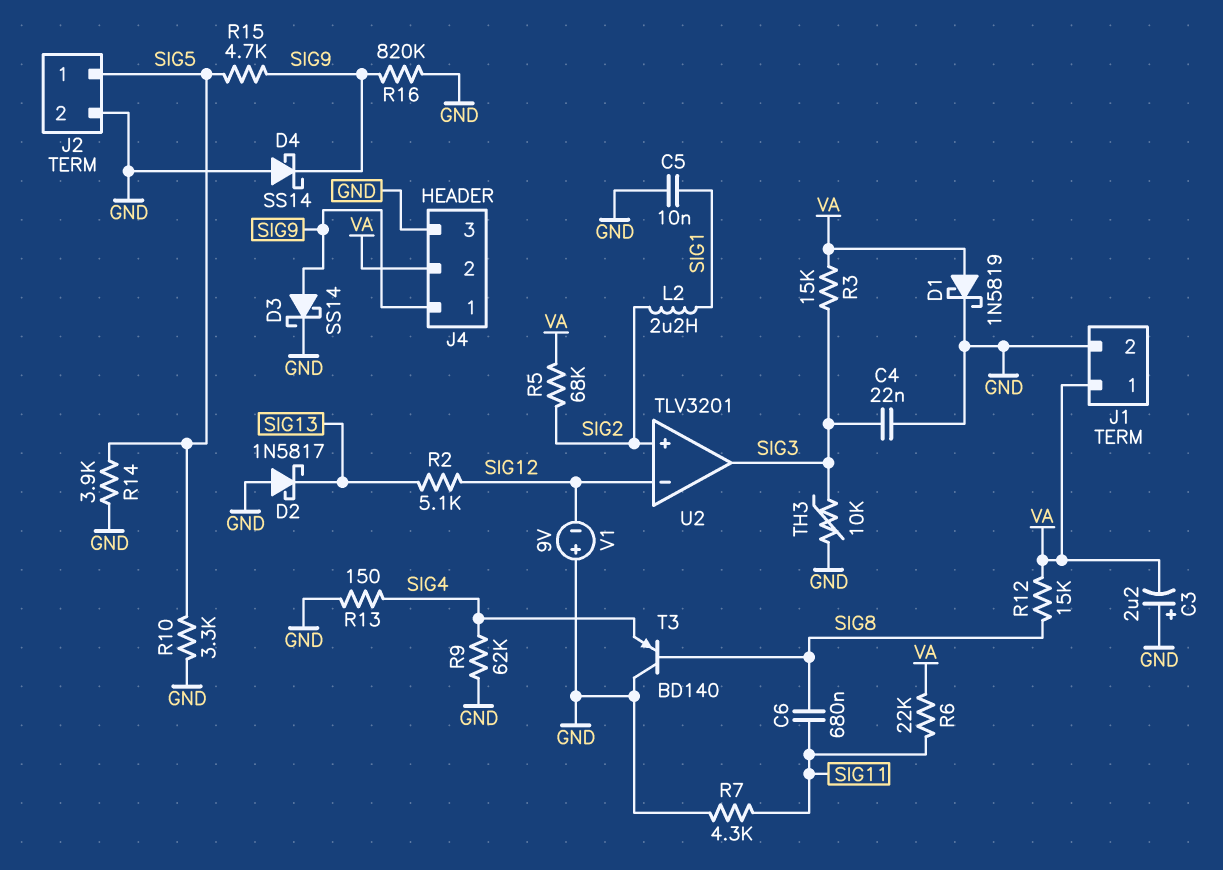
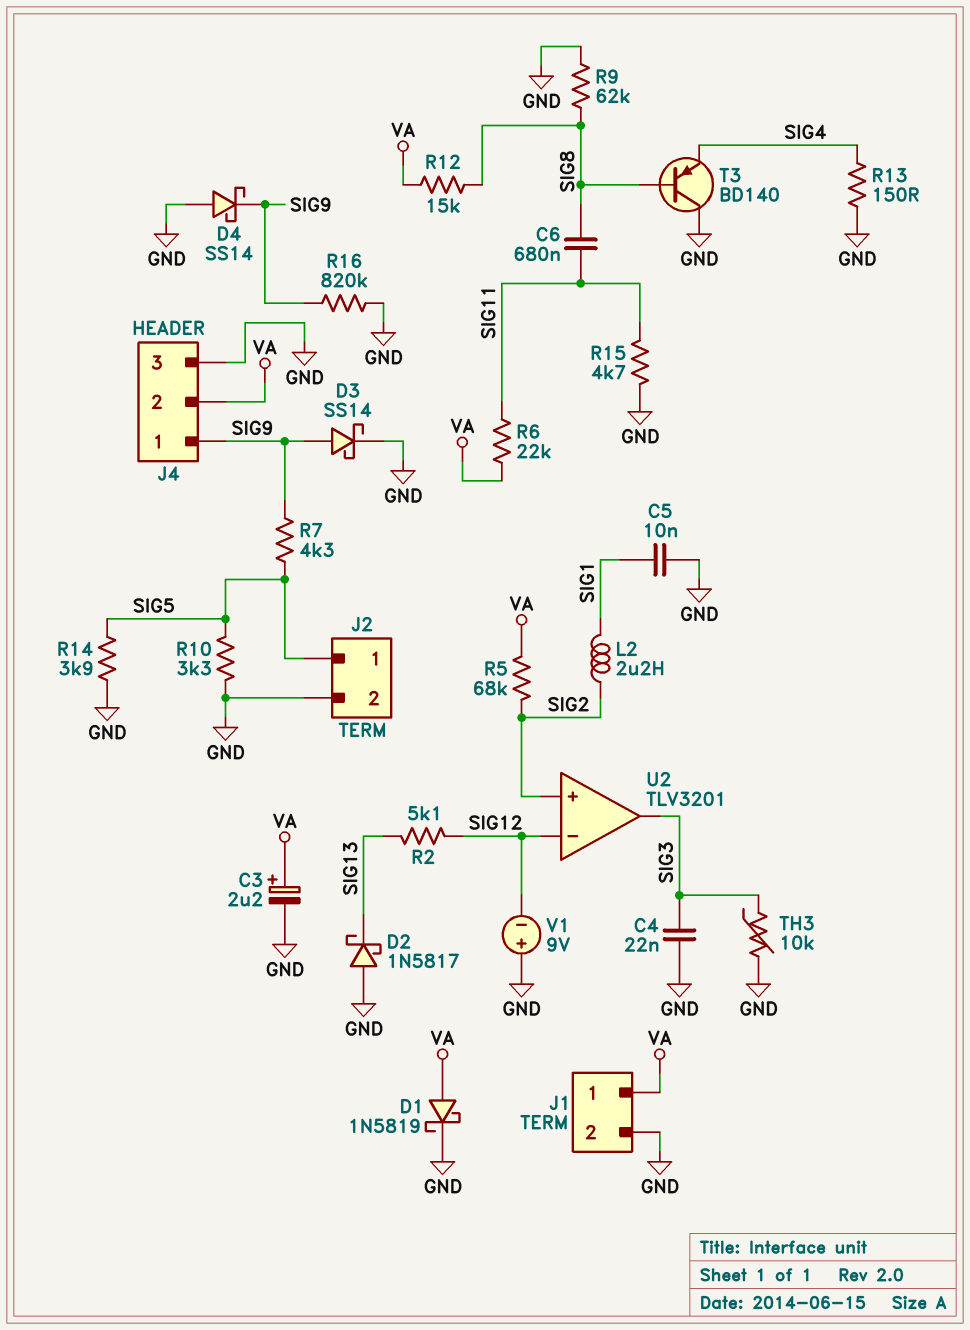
C3: 2.2uF (plus GND, minus VA) -> 2.2uF (plus VA, minus GND)
R3: 15k (SIG3, VA) -> none
R7: 4.3k (GND, SIG11) -> 4.3k (SIG5, SIG9)
R9: 62k (GND, SIG4) -> 62k (GND, SIG8)
R15: 4.7k (SIG5, SIG9) -> 4.7k (GND, SIG11)

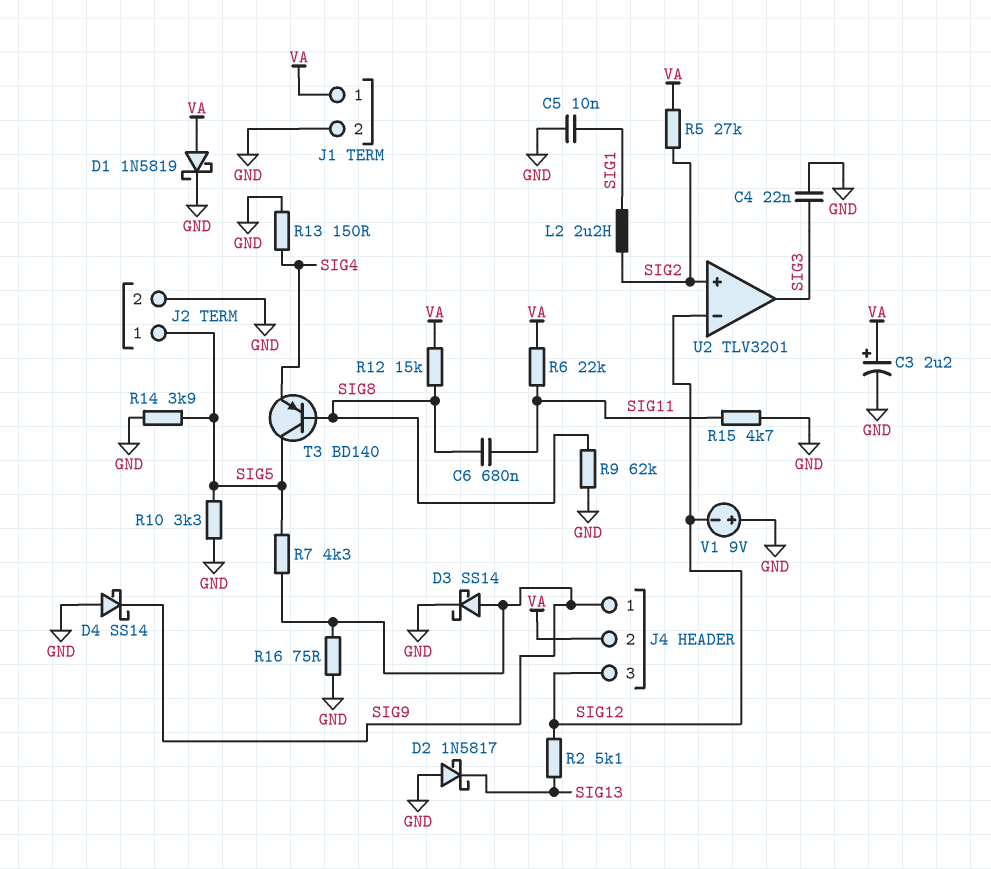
J4 pin 3: GND -> SIG12
R5: 68k (SIG2, VA) -> 27k (SIG2, VA)
R16: 820k (GND, SIG9) -> 75 (GND, SIG9)
T3: PNP BD140 (B SIG8, C GND, E SIG4) -> PNP BD140 (B SIG8, C SIG5, E SIG4)
TH3: 10k (GND, SIG3) -> none

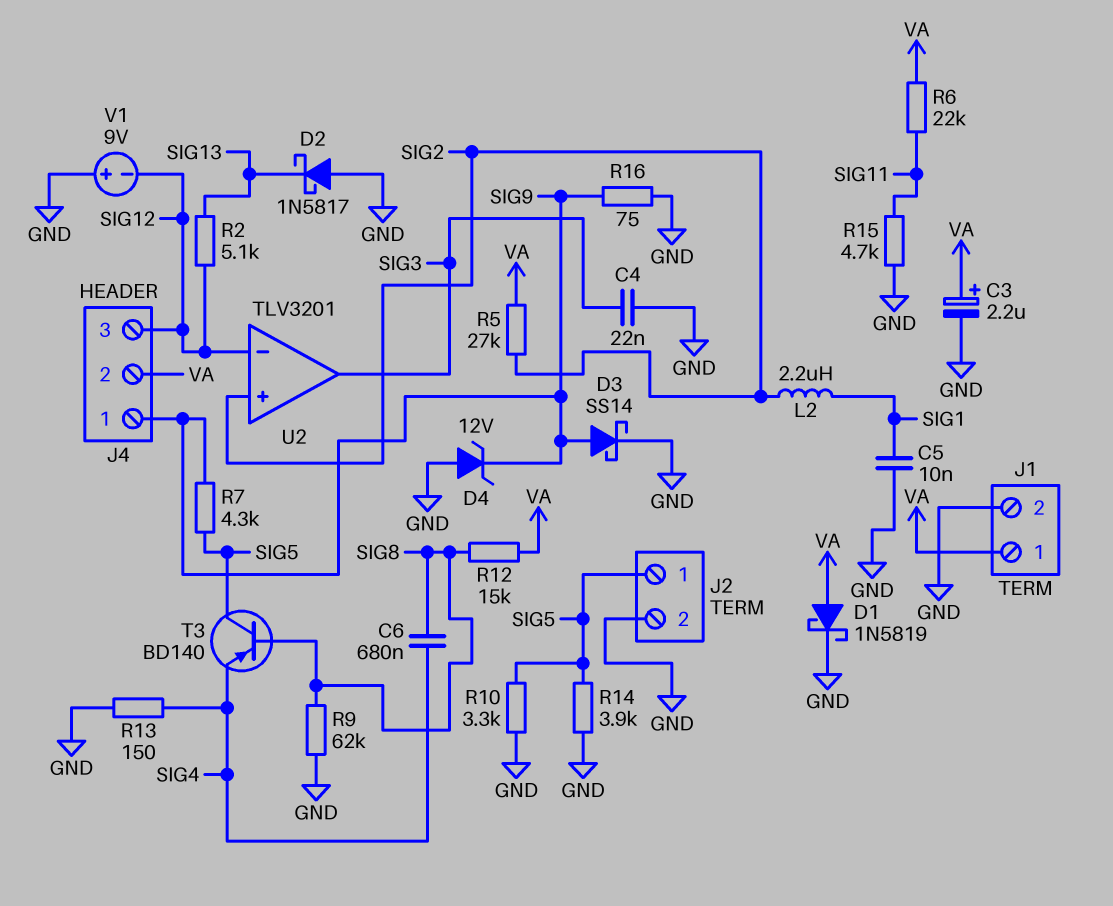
C6: 680nF (SIG8, SIG11) -> 680nF (SIG4, SIG8)
D4: schottky SS14 (A GND, K SIG9) -> zener 12V (A GND, K SIG9)

